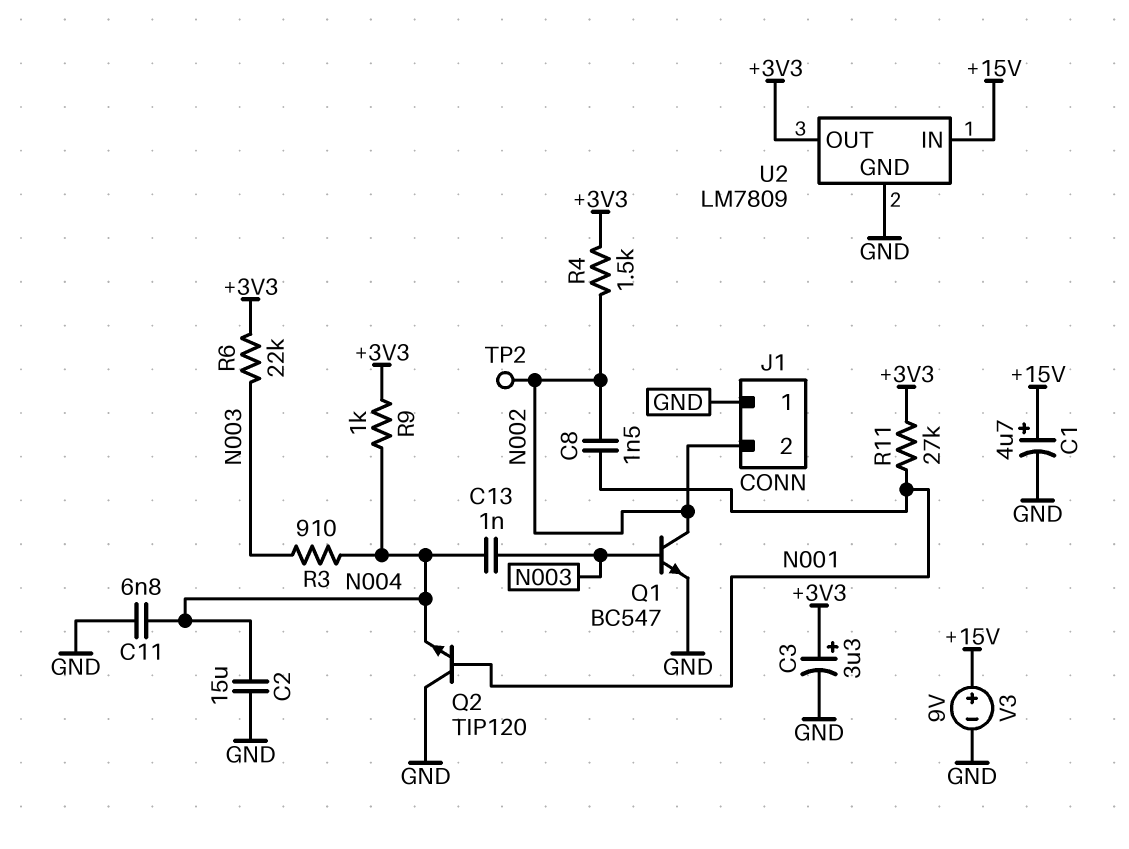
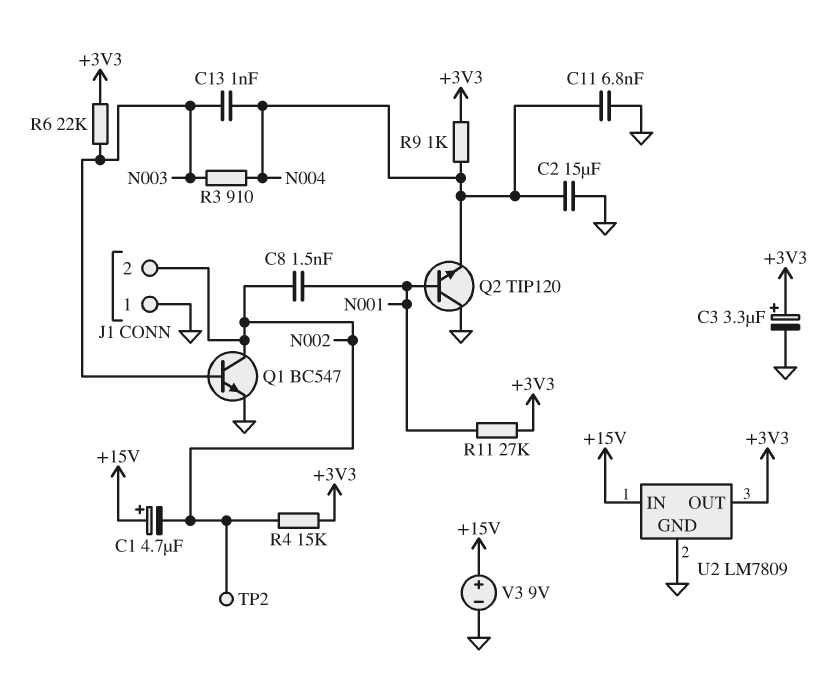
C1: 4.7uF (plus +15V, minus GND) -> 4.7uF (plus +15V, minus N002)
R4: 1.5k (+3V3, N002) -> 15k (+3V3, N002)

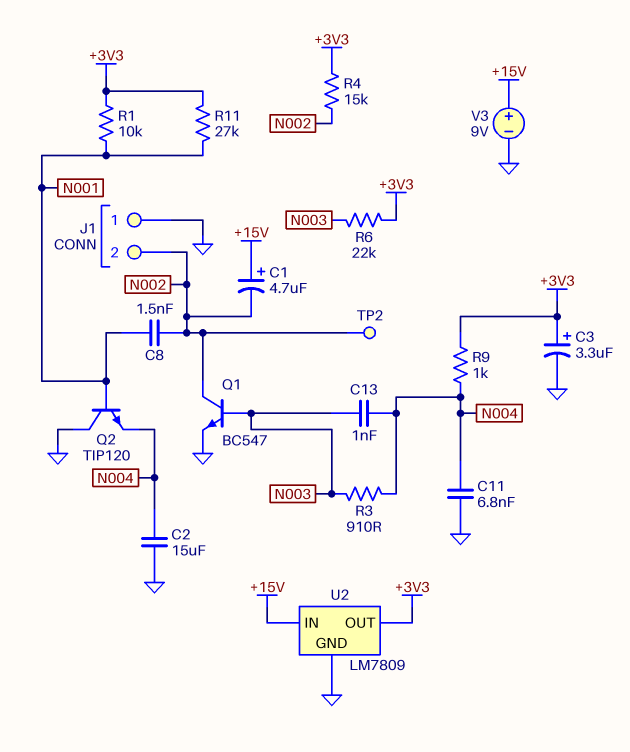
R1: none -> 10k (+3V3, N001)

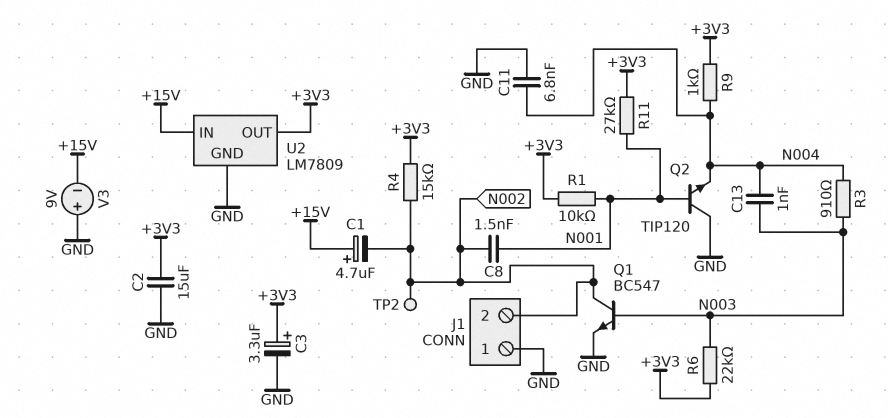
C2: 15uF (GND, N004) -> 15uF (+3V3, GND)
V3: 9V (plus +15V, minus GND) -> 9V (plus GND, minus +15V)

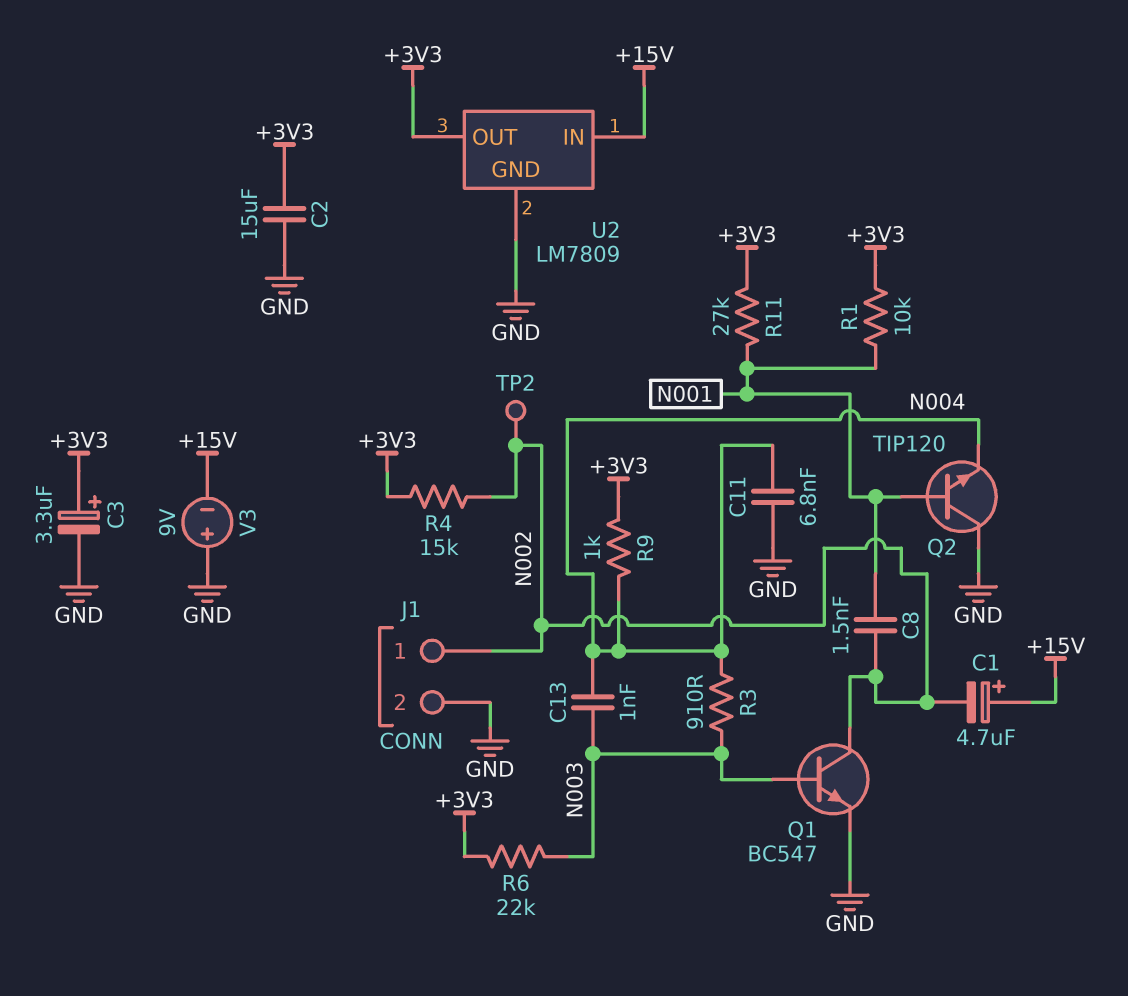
J1 pin 1: GND -> N002
J1 pin 2: N002 -> GND

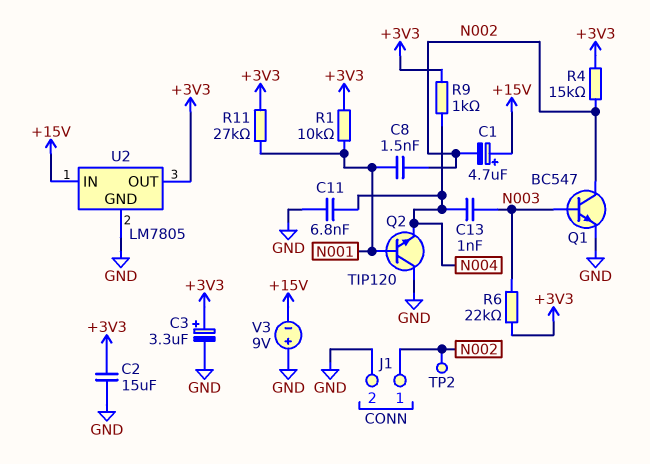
R3: 910 (N003, N004) -> none
U2: LM7809 -> LM7805

